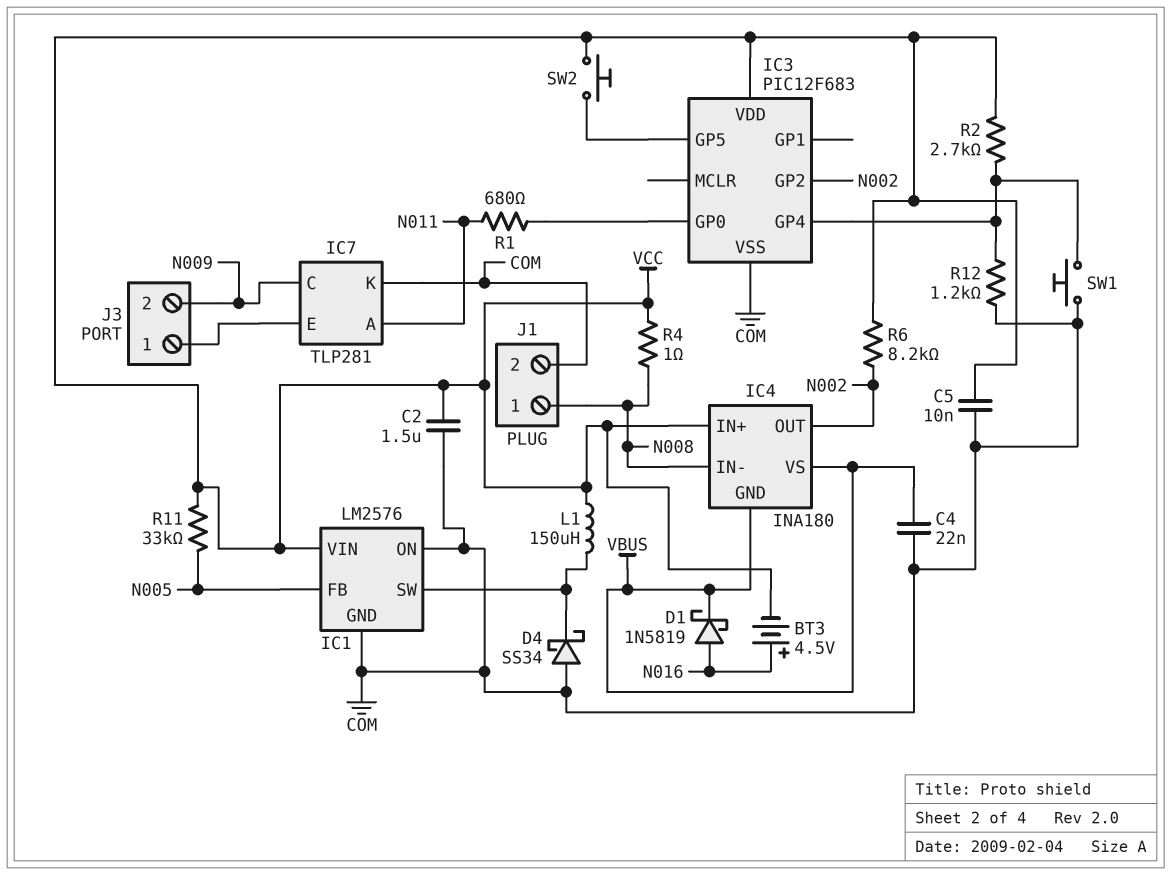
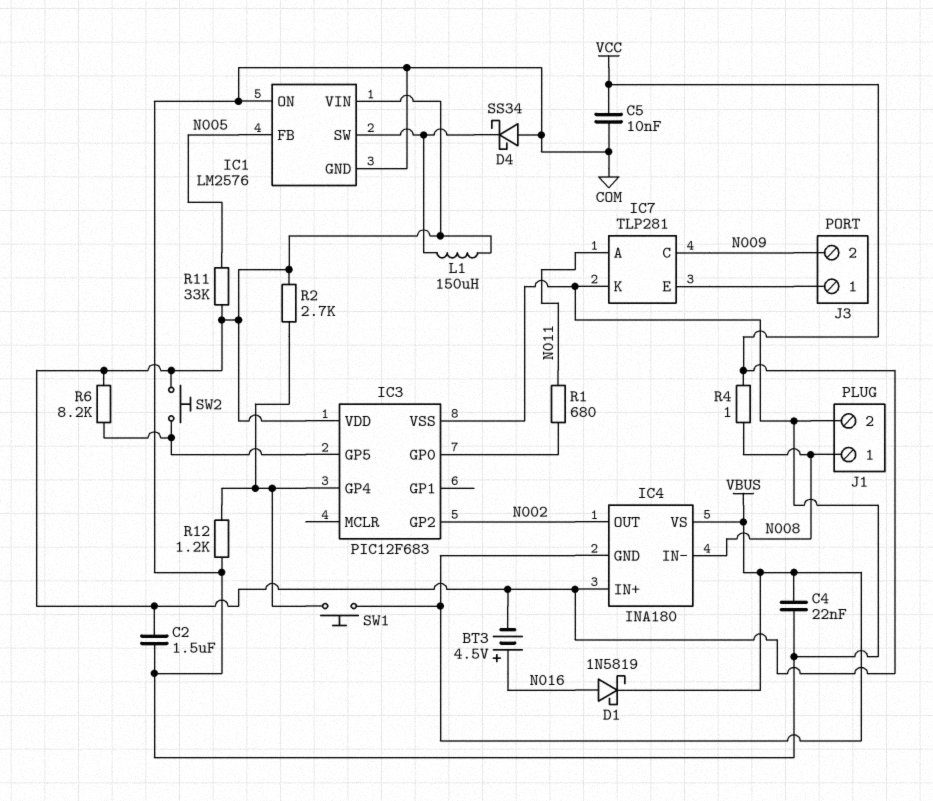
R6: 8.2k (N002, VCC) -> 8.2k (IC3/GP5, VCC)
SW1: button (COM, IC3/GP4) -> button (IC3/GP4, VBUS)

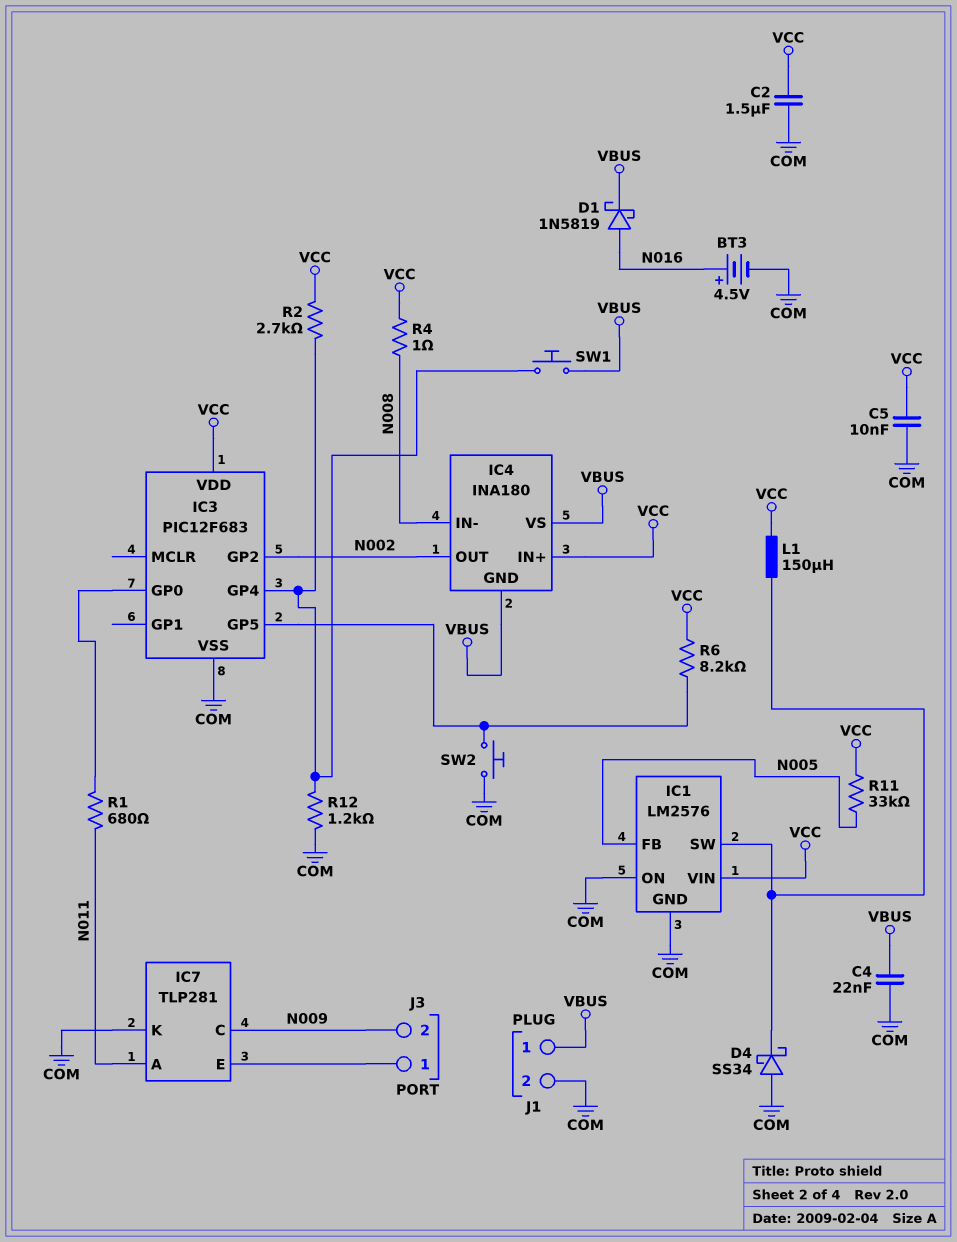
BT3: 4.5V (plus N016, minus VCC) -> 4.5V (plus N016, minus COM)
J1 pin 1: N008 -> VBUS
SW2: button (IC3/GP5, VCC) -> button (COM, IC3/GP5)

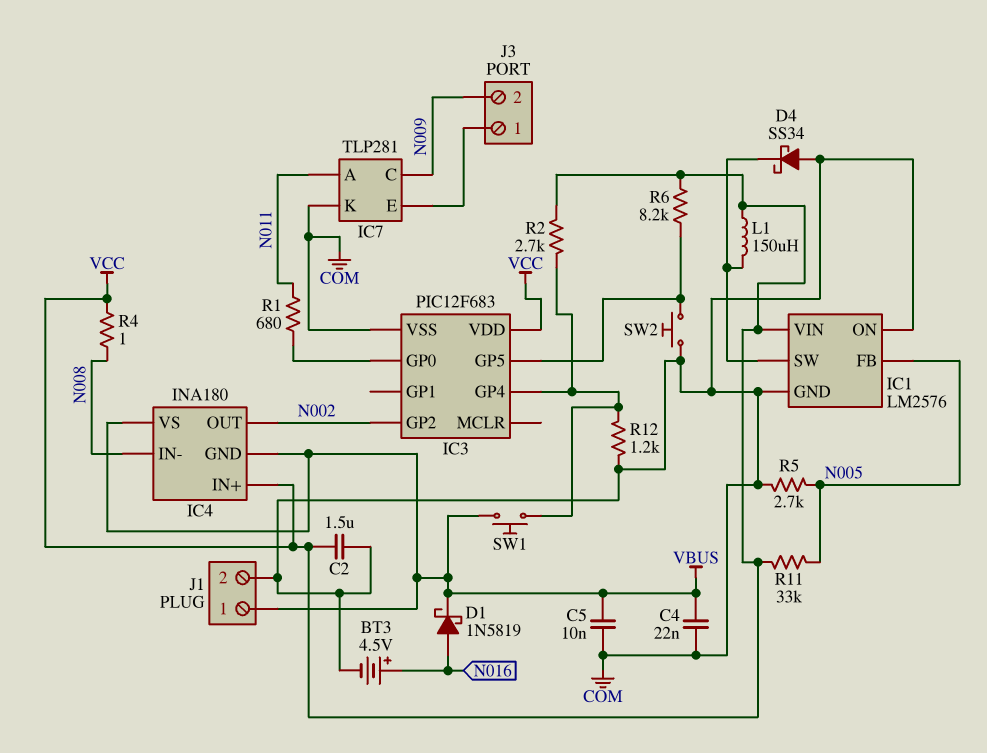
C5: 10nF (COM, VCC) -> 10nF (COM, VBUS)
R5: none -> 2.7k (COM, N005)

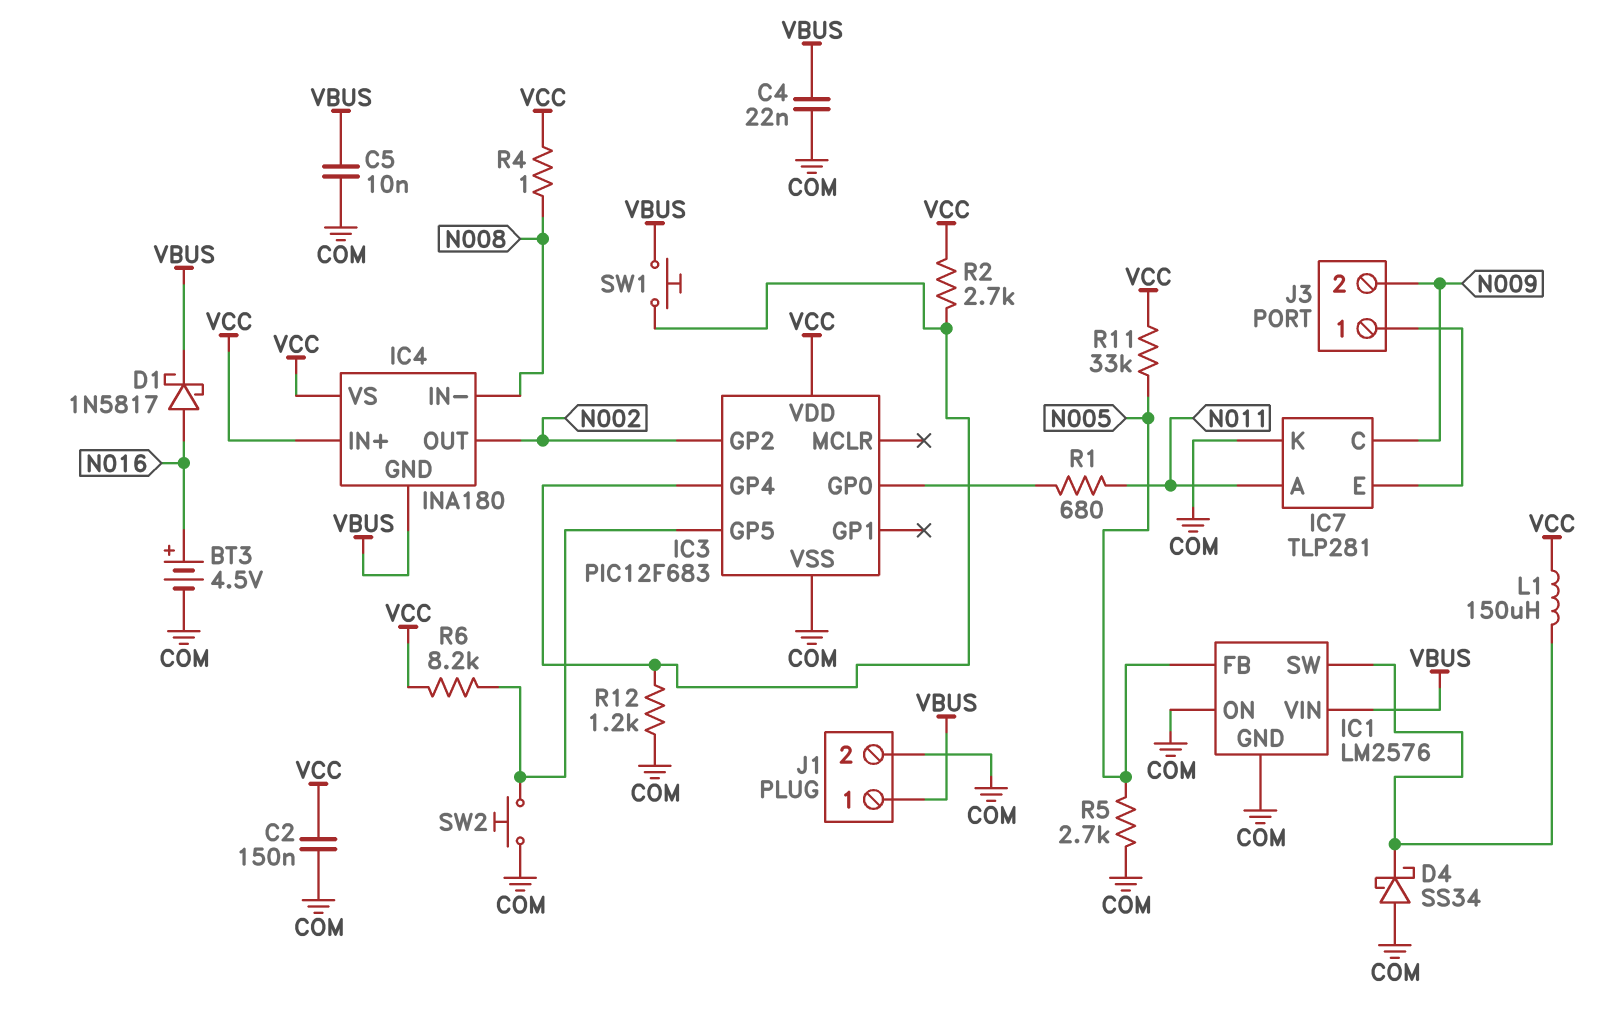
C2: 1.5uF (COM, VCC) -> 150nF (COM, VCC)
D1: schottky 1N5819 (A N016, K VBUS) -> schottky 1N5817 (A N016, K VBUS)
IC1 pin VIN: VCC -> VBUS
IC4 pin VS: VBUS -> VCC

